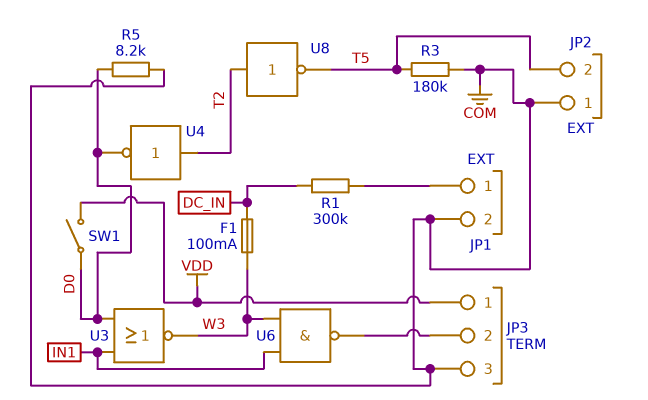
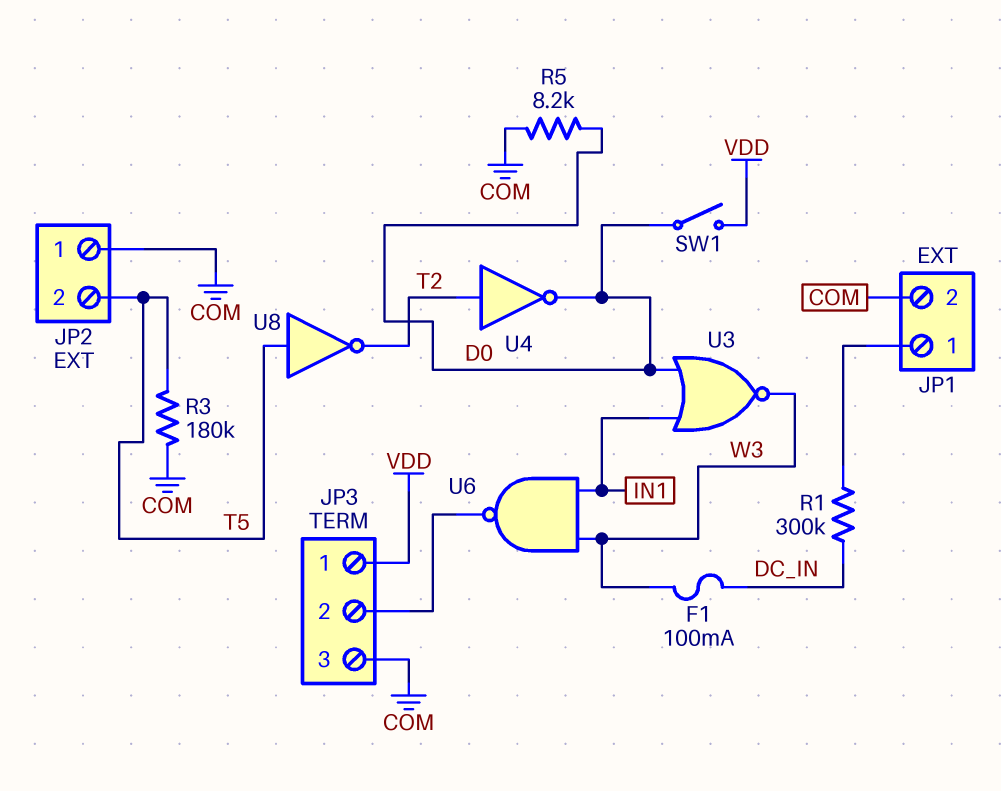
U8: NOT (in T2, out T5) -> NOT (in T5, out T2)

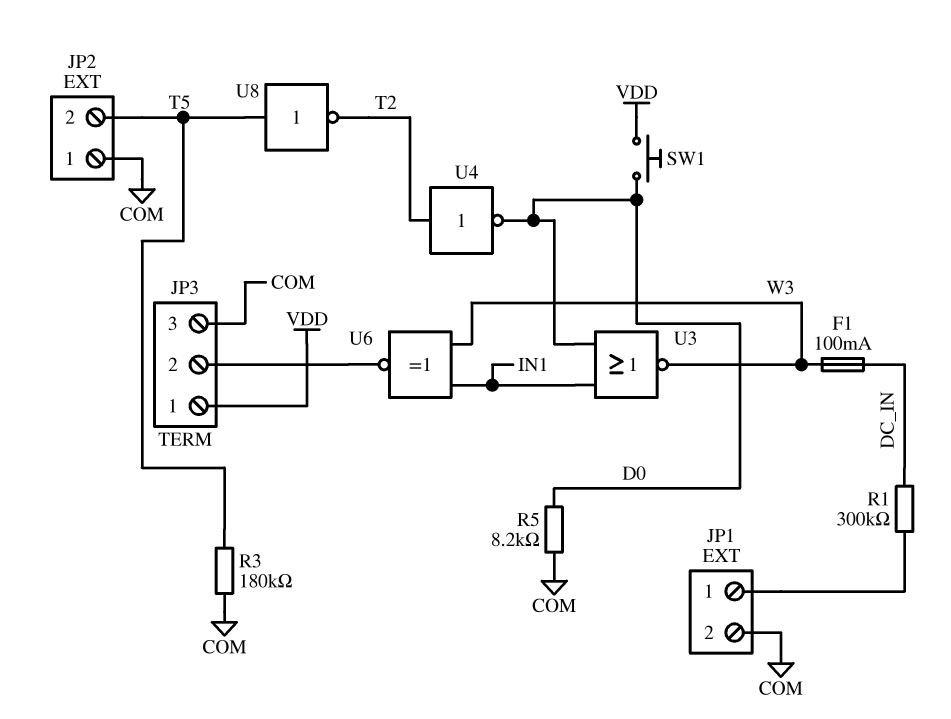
SW1: switch (D0, VDD) -> button (D0, VDD)
U6: NAND (in IN1, in W3, out JP3/2) -> XNOR (in IN1, in W3, out JP3/2)

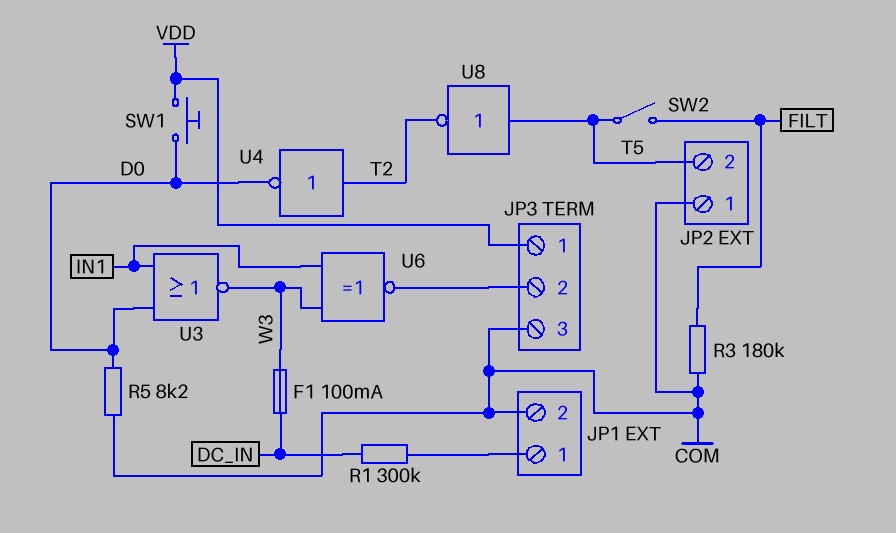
R3: 180k (COM, T5) -> 180k (COM, FILT)
SW2: none -> switch (FILT, T5)

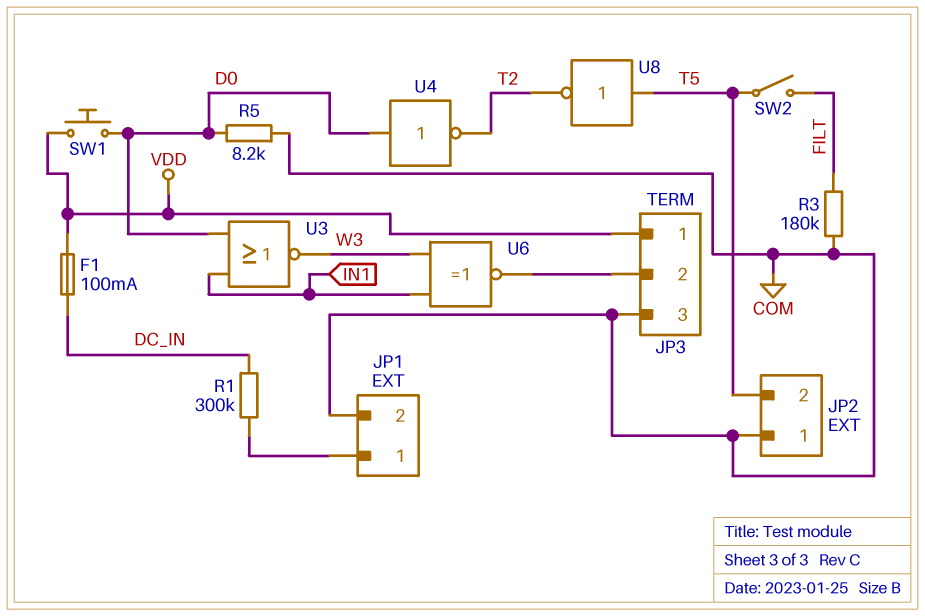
F1: 100mA (DC_IN, W3) -> 100mA (DC_IN, VDD)
U4: NOT (in T2, out D0) -> NOT (in D0, out T2)

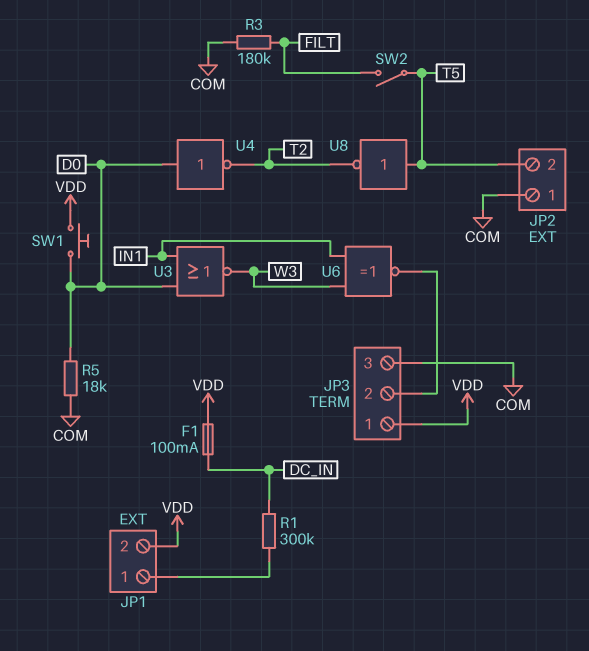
JP1 pin 2: COM -> VDD
R5: 8.2k (COM, D0) -> 18k (COM, D0)

